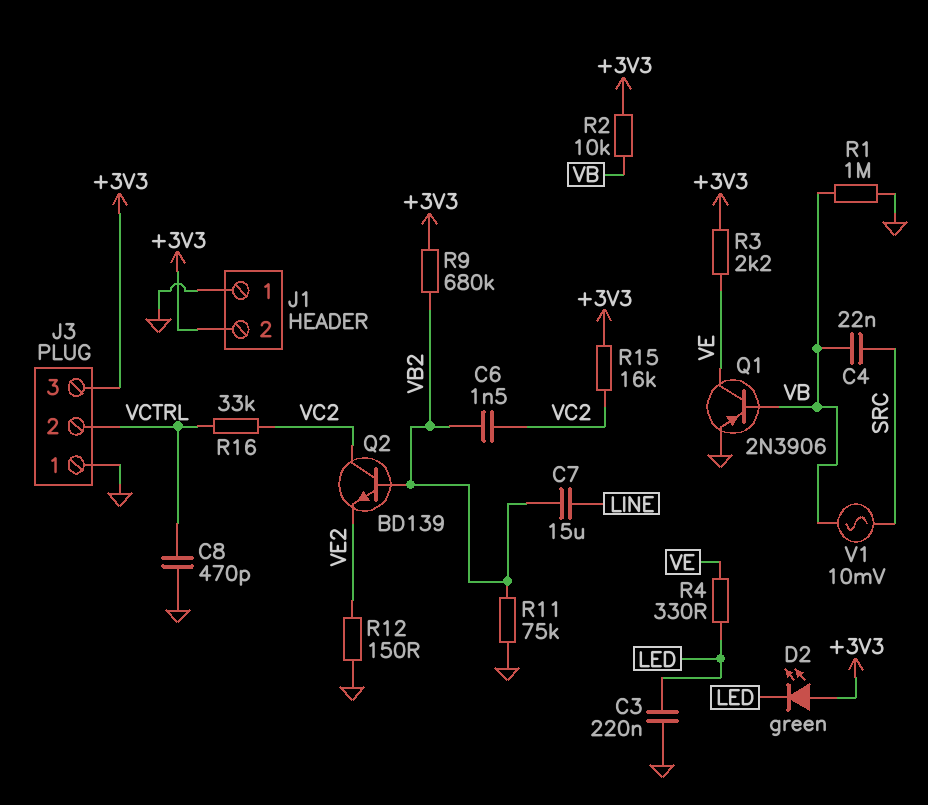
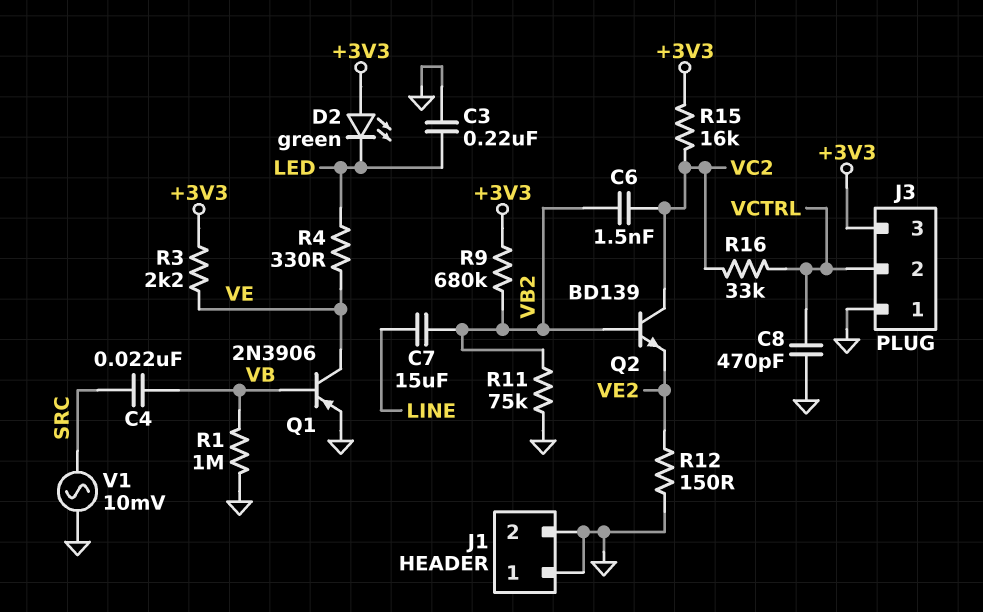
J1 pin 2: +3V3 -> GND
R2: 10k (+3V3, VB) -> none
V1: AC 10mV (SRC, VB) -> AC 10mV (GND, SRC)

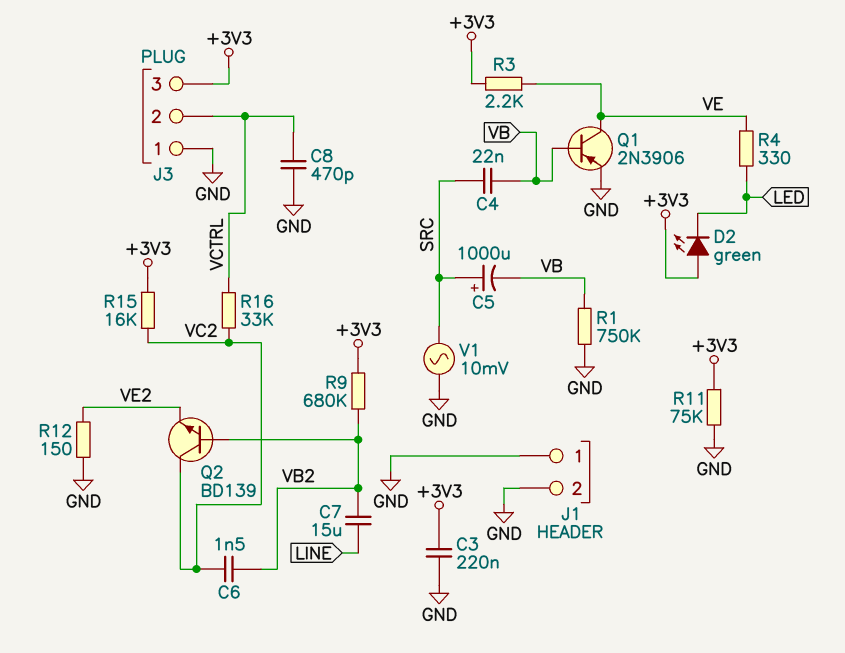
C3: 220nF (GND, LED) -> 220nF (+3V3, GND)
C5: none -> 1000uF (plus SRC, minus VB)
R1: 1M (GND, VB) -> 750k (GND, VB)
R11: 75k (GND, VB2) -> 75k (+3V3, GND)

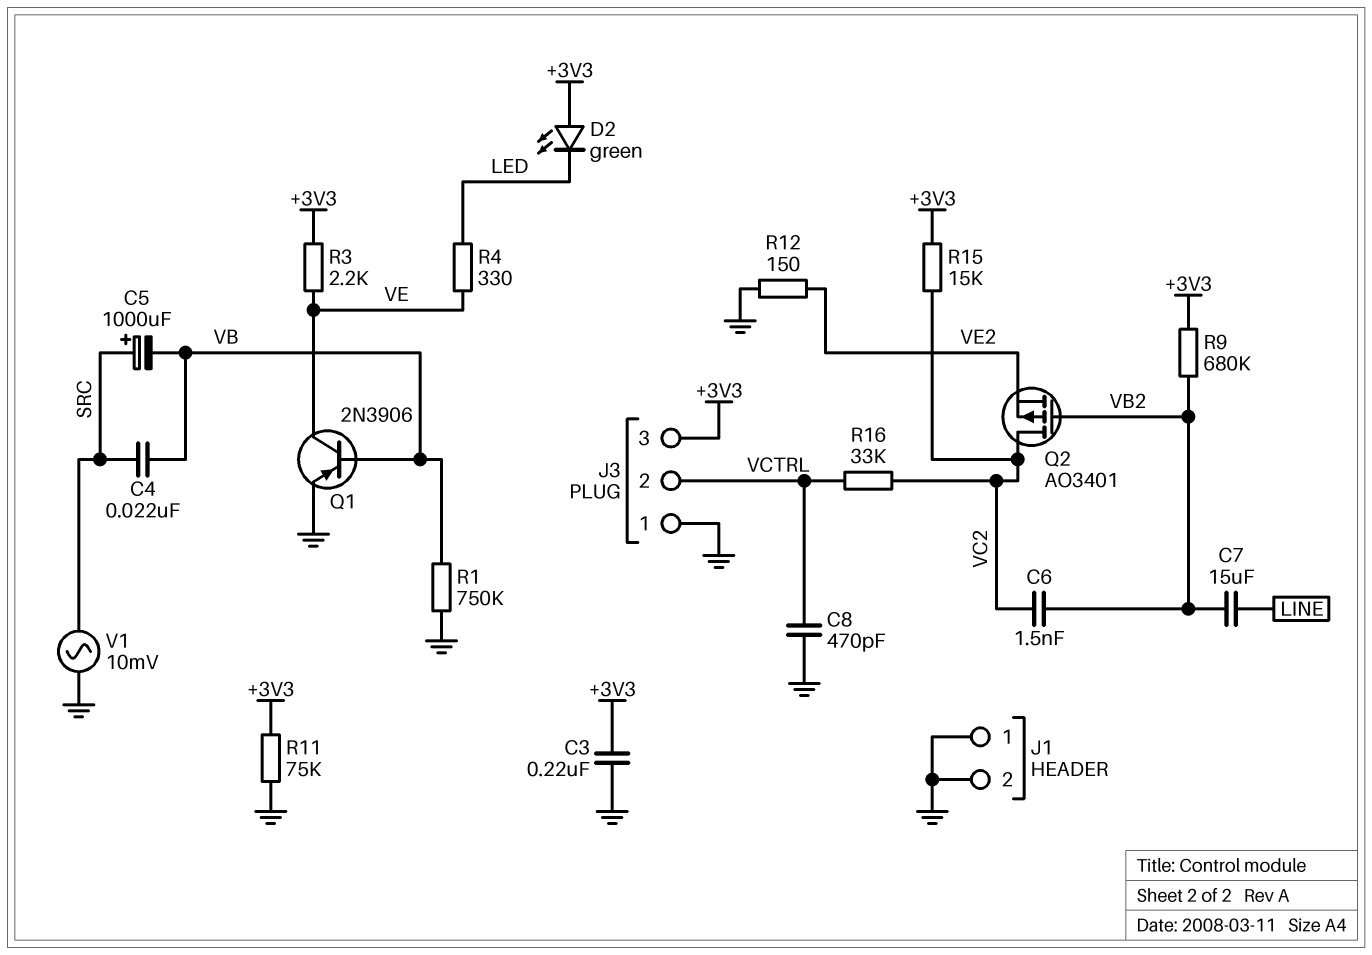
Q2: NPN BD139 (B VB2, C VC2, E VE2) -> PMOS AO3401 (G VB2, D VC2, S VE2)
R15: 16k (+3V3, VC2) -> 15k (+3V3, VC2)

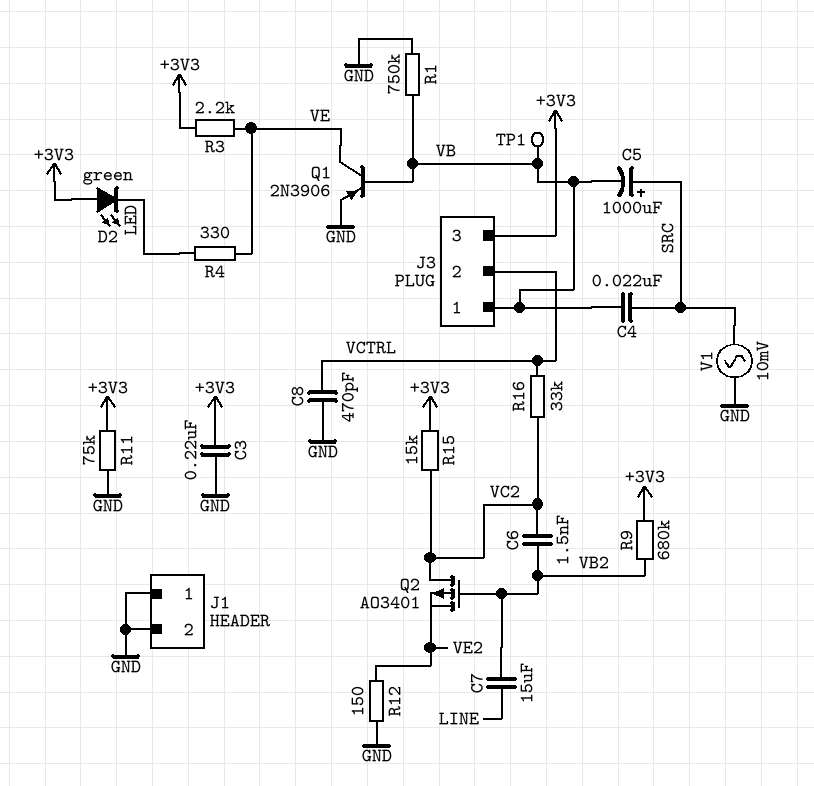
J3 pin 1: GND -> VB
TP1: none -> test point (VB)

